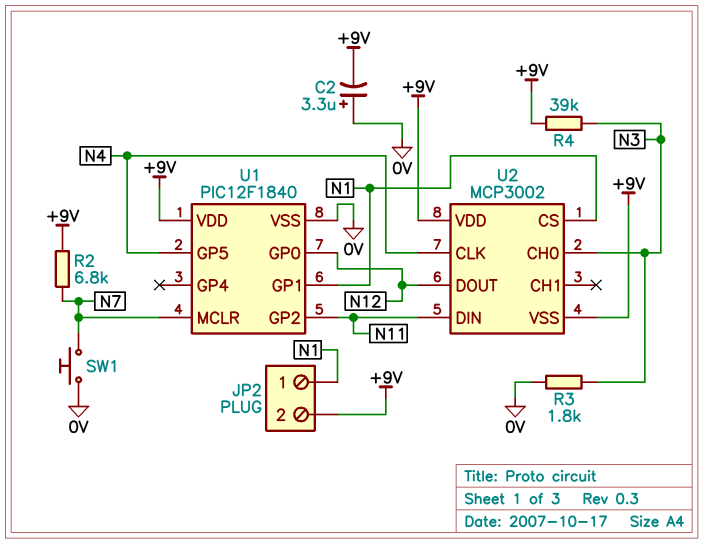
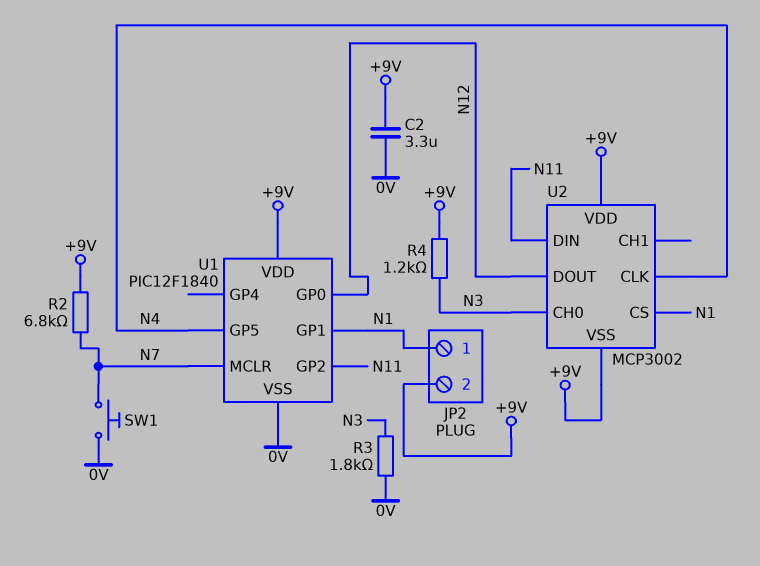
C2: 3.3uF (plus 0V, minus +9V) -> 3.3uF (+9V, 0V)
R4: 39k (+9V, N3) -> 1.2k (+9V, N3)

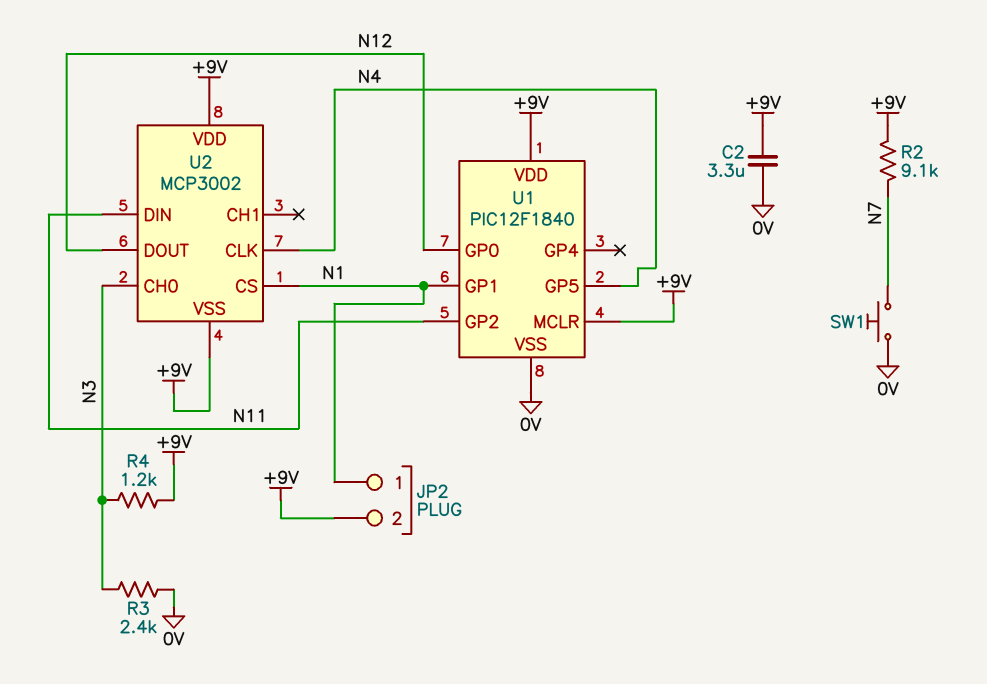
R2: 6.8k (+9V, N7) -> 9.1k (+9V, N7)
R3: 1.8k (0V, N3) -> 2.4k (0V, N3)
U1 pin MCLR: N7 -> +9V

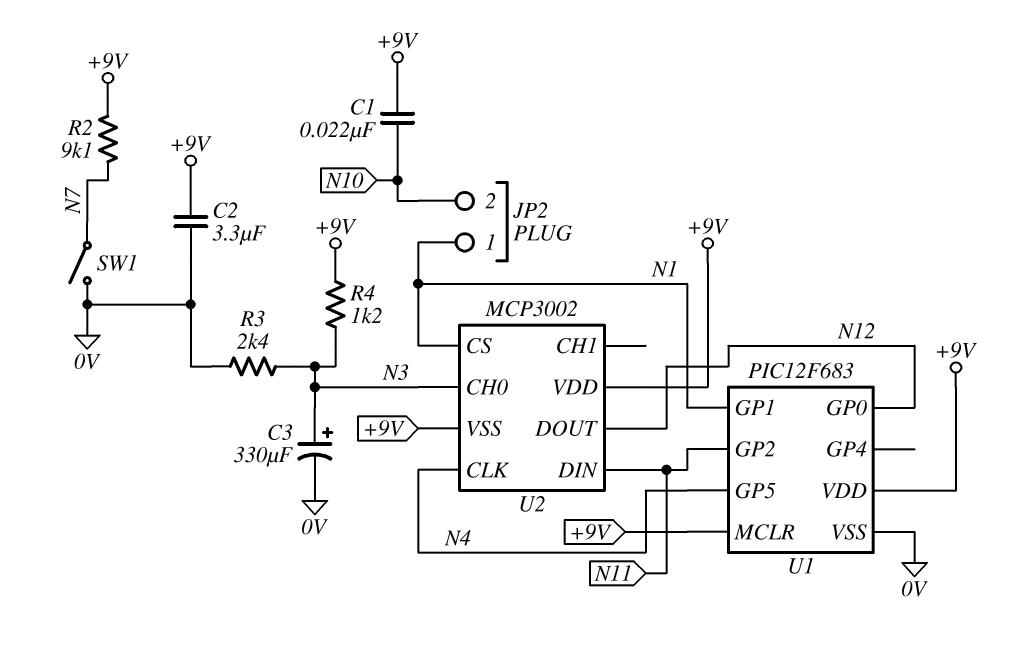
C1: none -> 22nF (+9V, N10)
C3: none -> 330uF (plus N3, minus 0V)
JP2 pin 2: +9V -> N10
SW1: button (0V, N7) -> switch (0V, N7)
U1: PIC12F1840 -> PIC12F683

